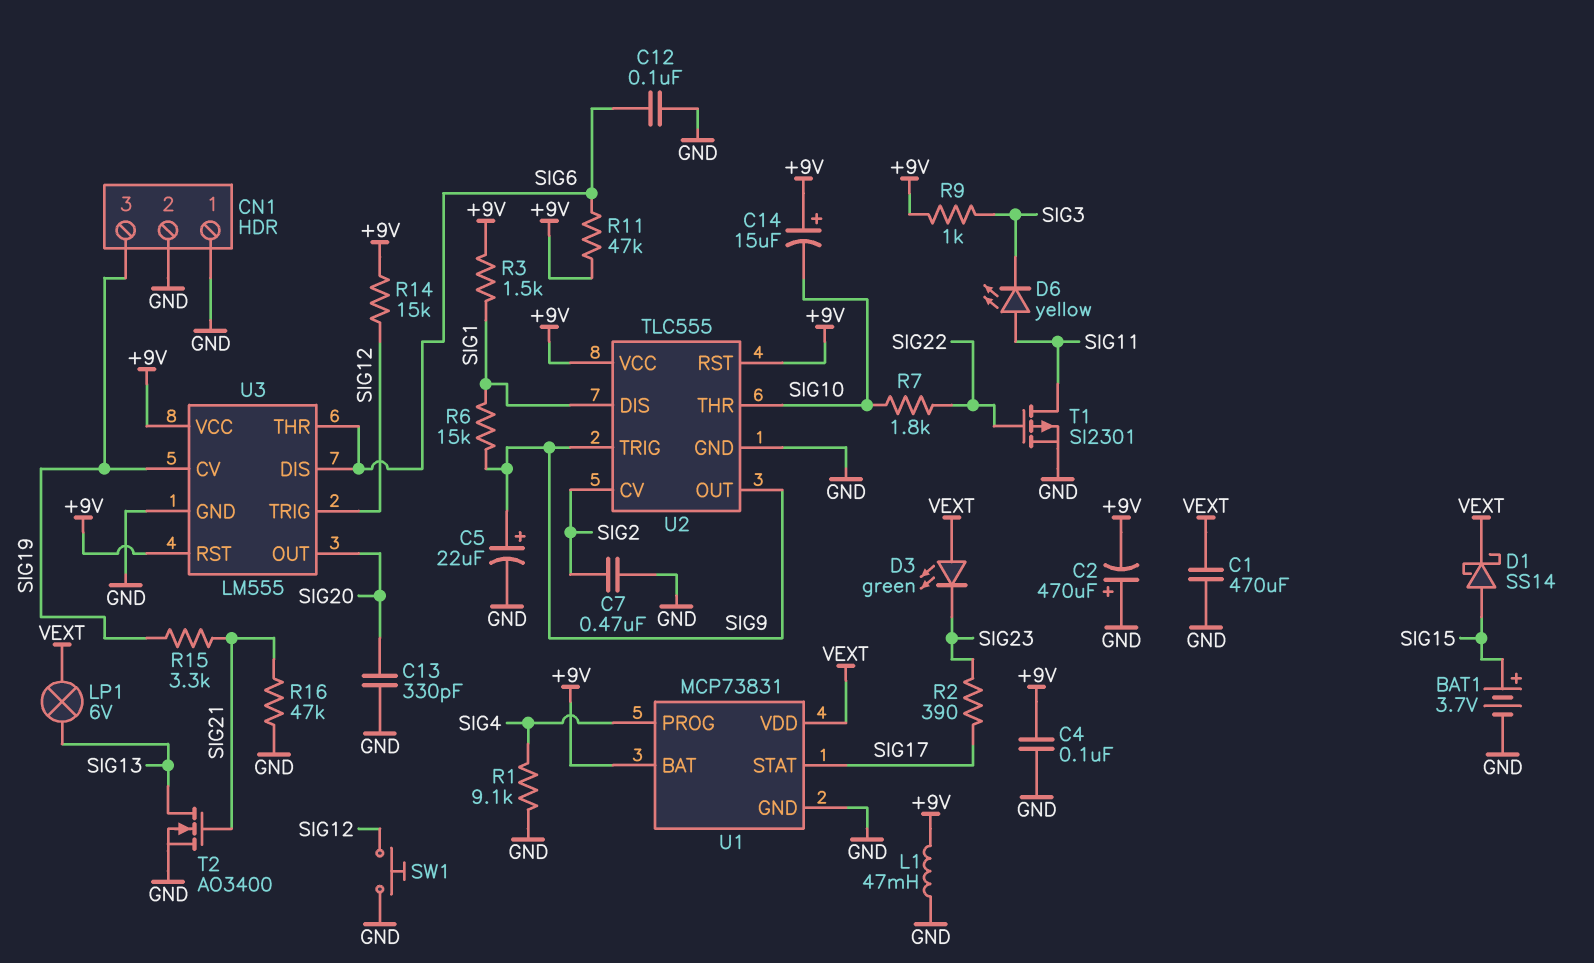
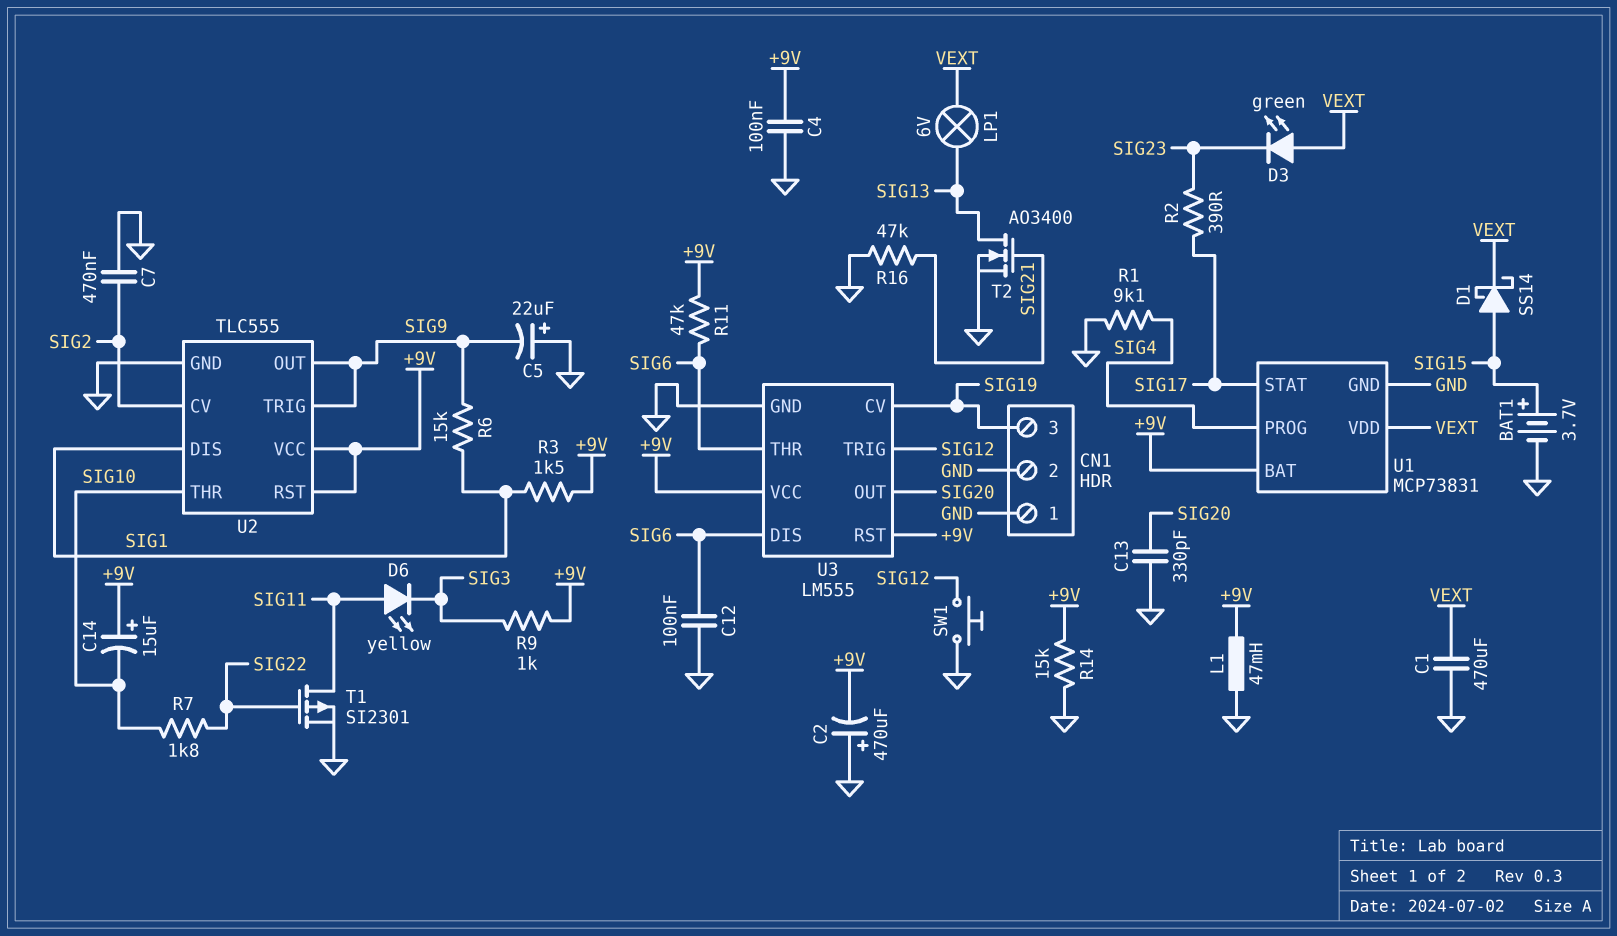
C5: 22uF (plus SIG9, minus GND) -> 22uF (plus GND, minus SIG9)
R14: 15k (+9V, SIG12) -> 15k (+9V, GND)
R15: 3.3k (SIG19, SIG21) -> none

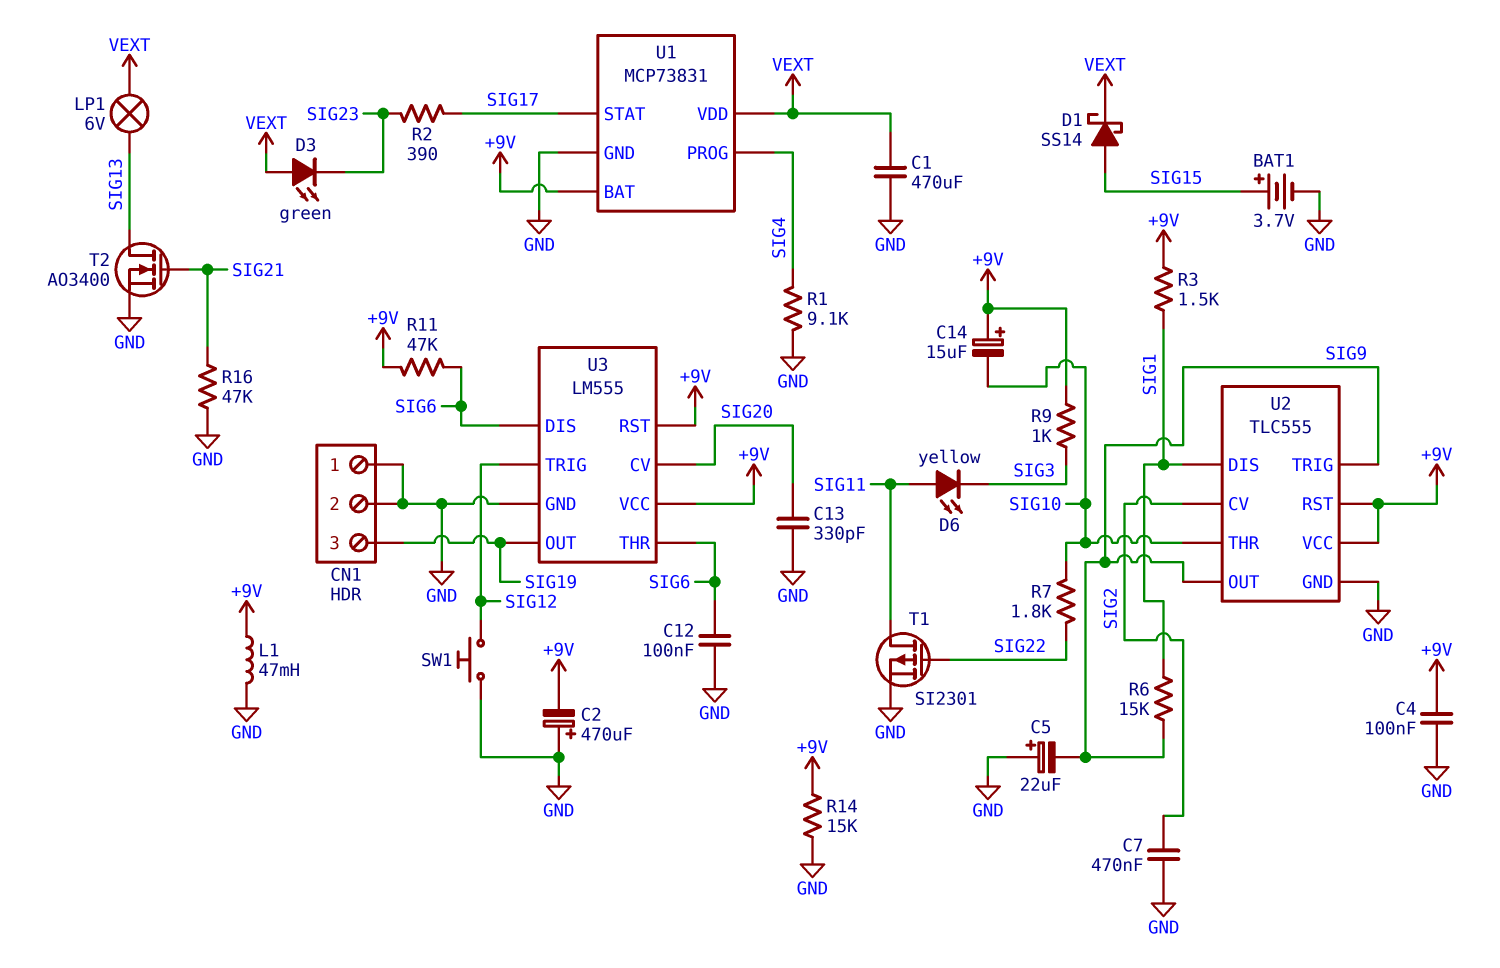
U3 pin CV: SIG19 -> SIG20
U3 pin OUT: SIG20 -> SIG19

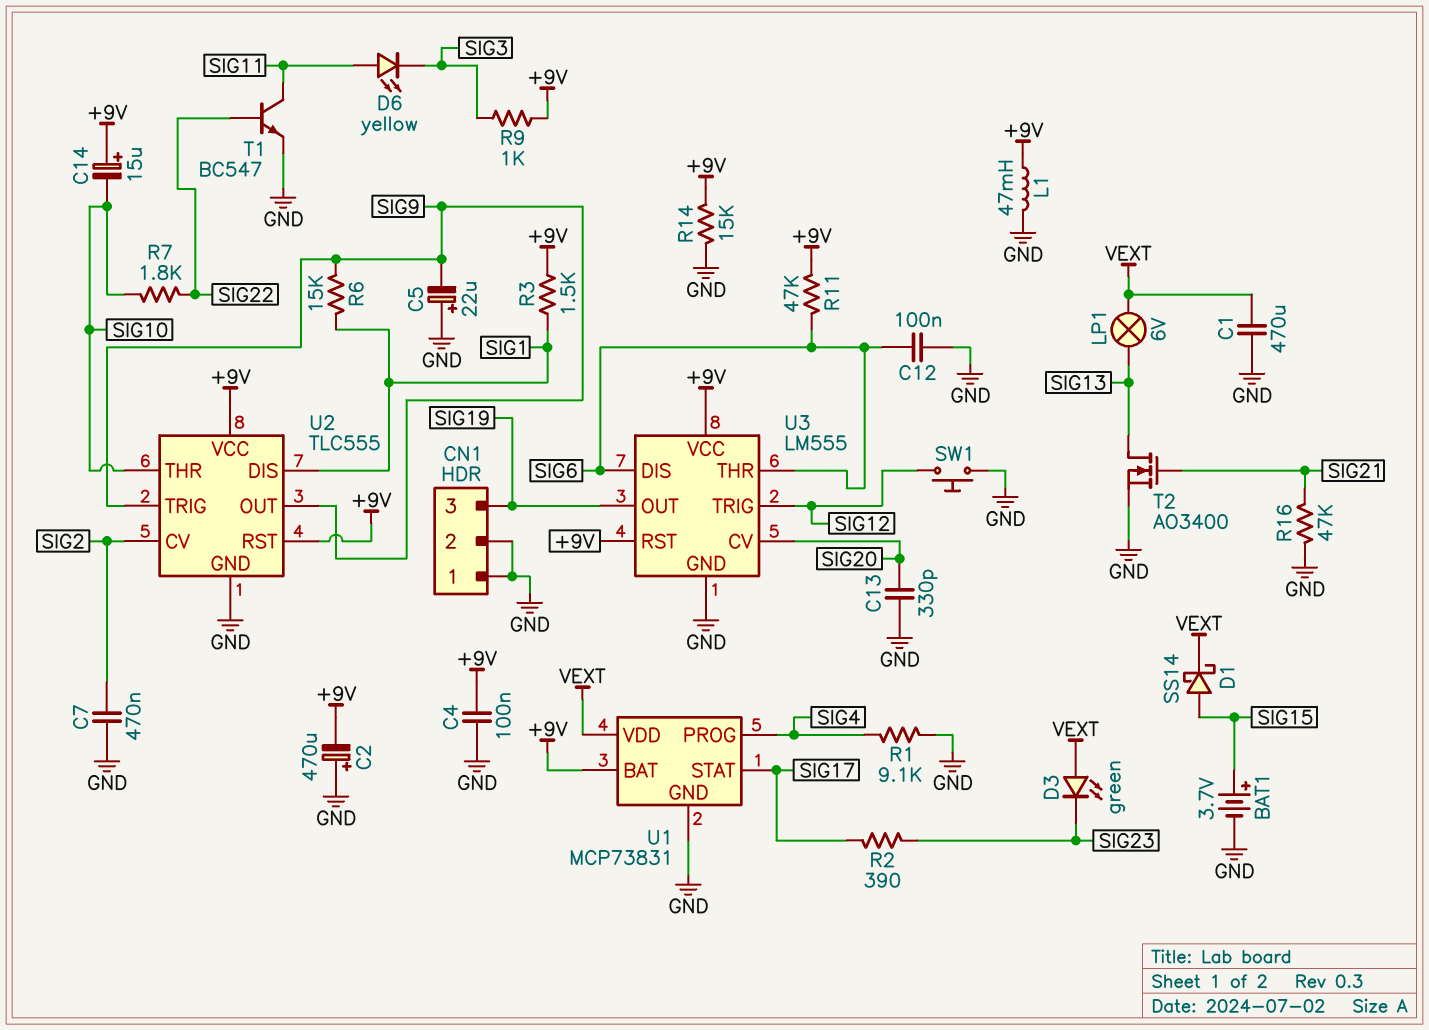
T1: PMOS SI2301 (G SIG22, D SIG11, S GND) -> NPN BC547 (B SIG22, C SIG11, E GND)

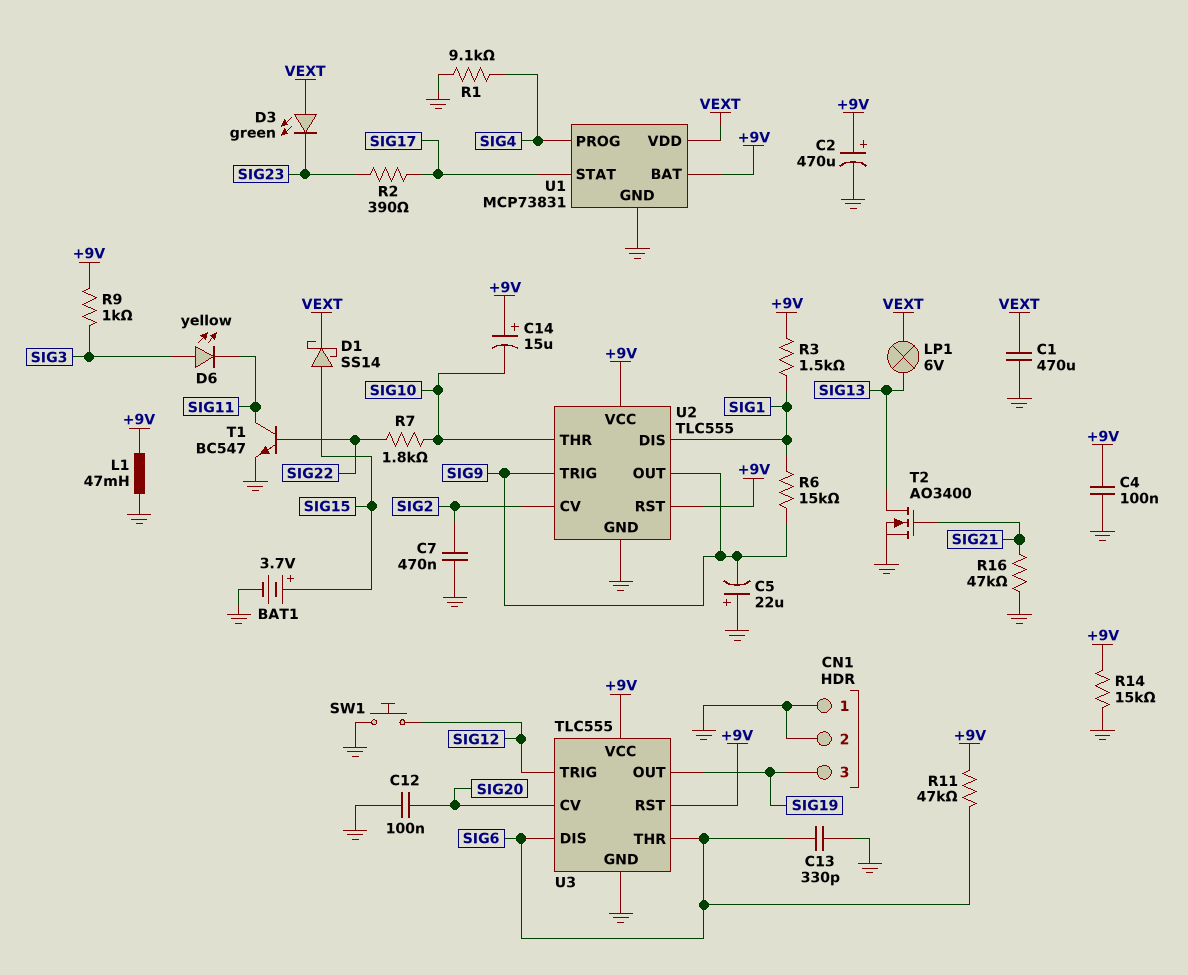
C2: 470uF (plus GND, minus +9V) -> 470uF (plus +9V, minus GND)
C12: 100nF (GND, SIG6) -> 100nF (GND, SIG20)
C13: 330pF (GND, SIG20) -> 330pF (GND, SIG6)
D6: LED yellow (A SIG11, K SIG3) -> LED yellow (A SIG3, K SIG11)
U3: LM555 -> TLC555

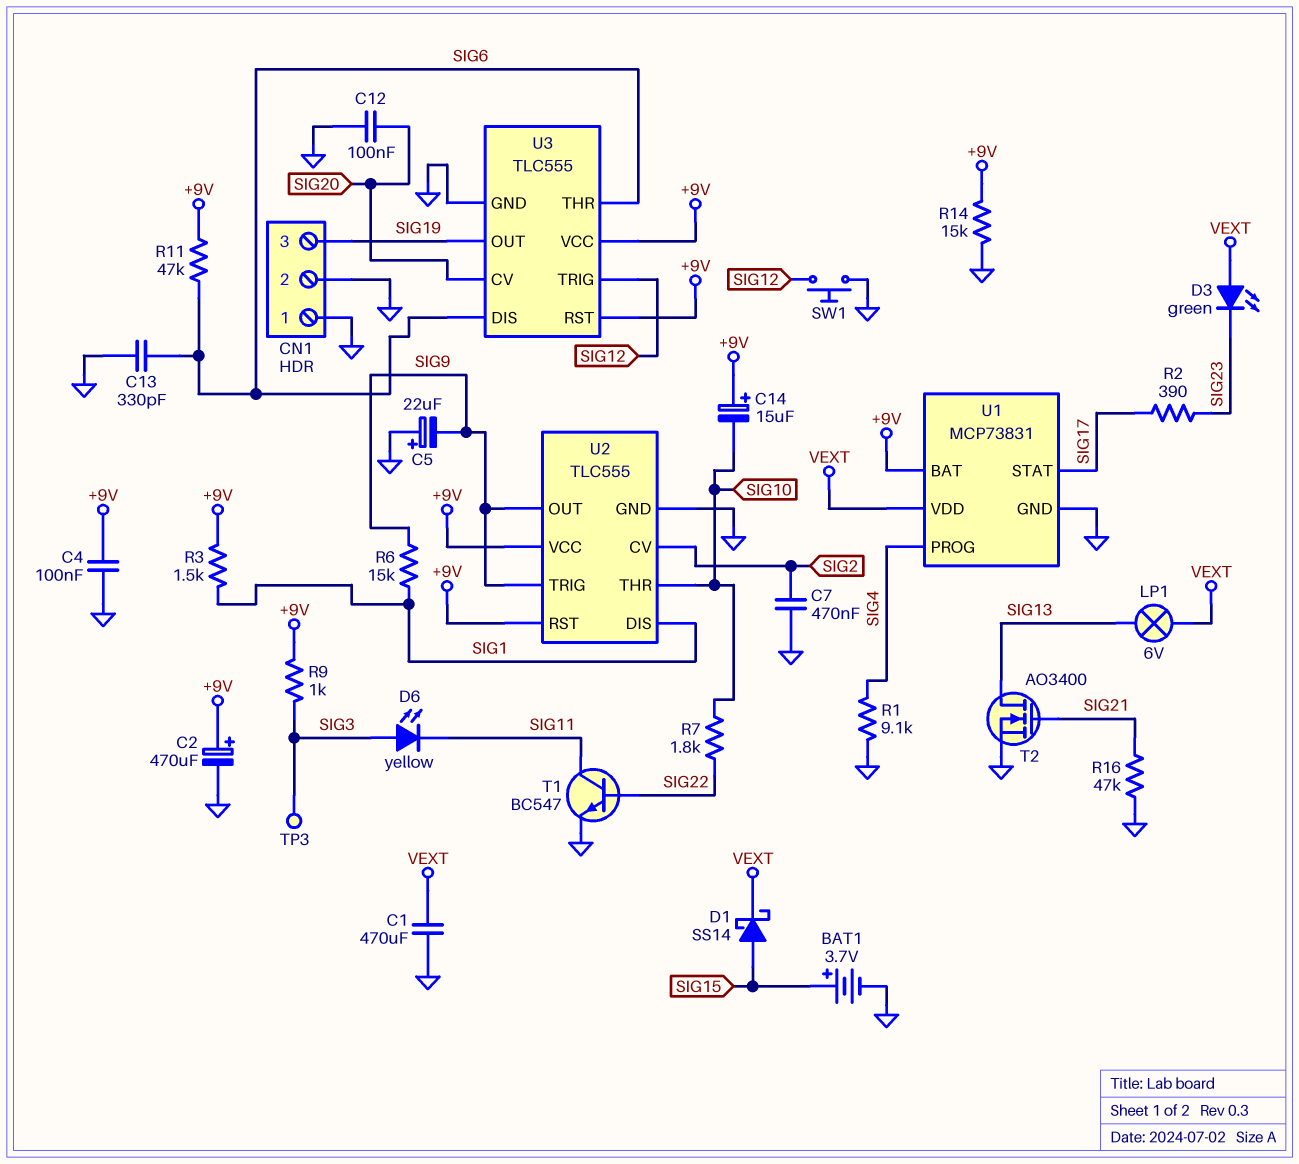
L1: 47mH (+9V, GND) -> none
TP3: none -> test point (SIG3)

